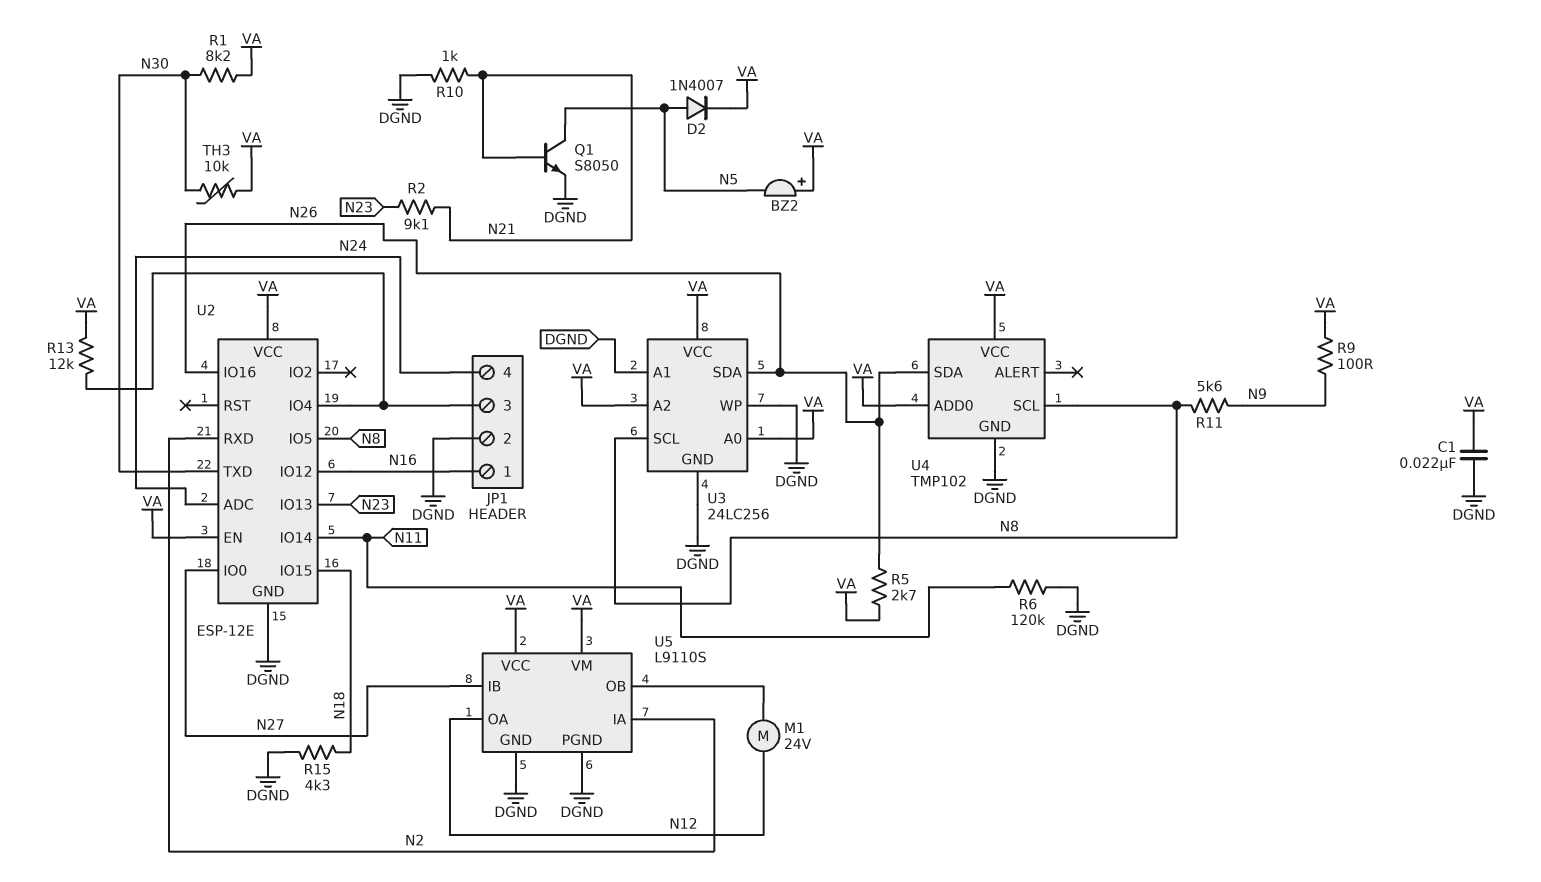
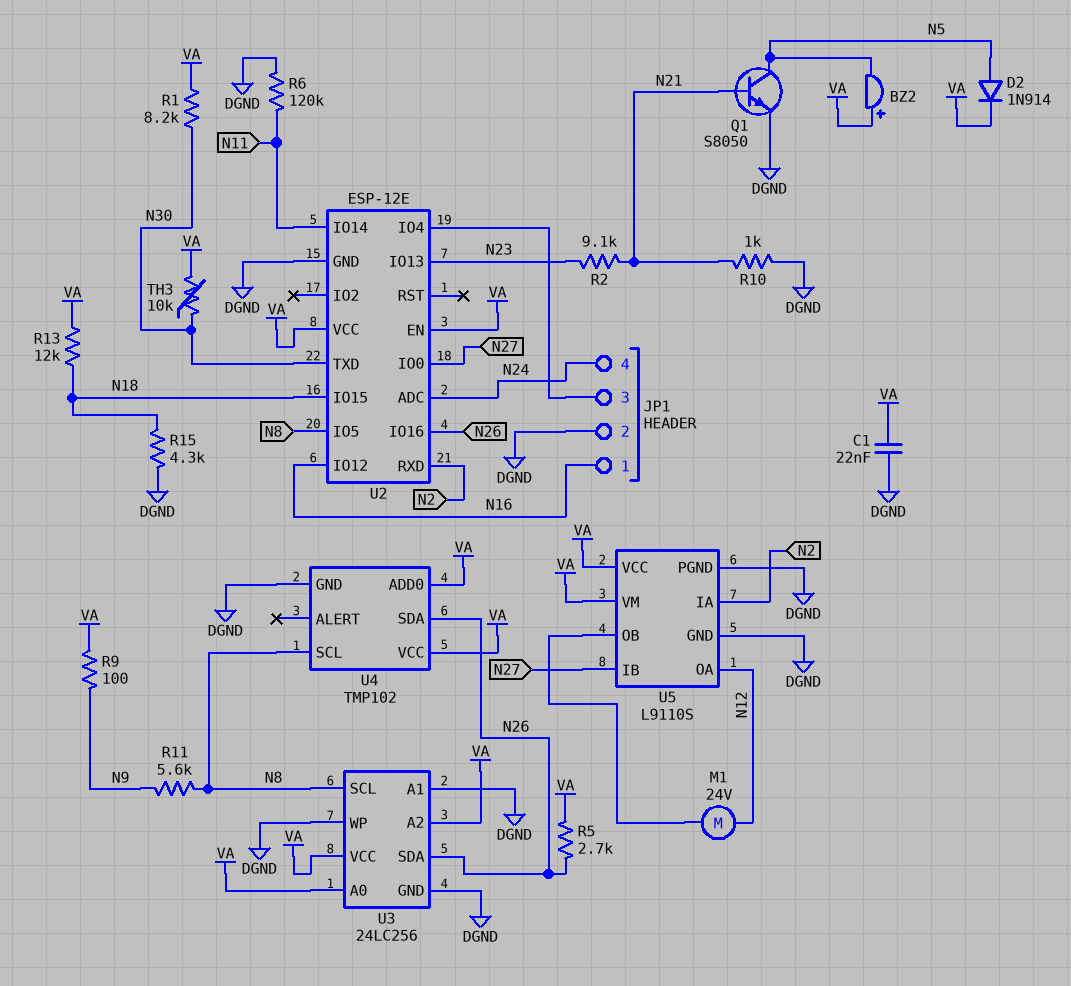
D2: diode 1N4007 (A N5, K VA) -> diode 1N914 (A N5, K VA)
R13: 12k (JP1/3, VA) -> 12k (N18, VA)

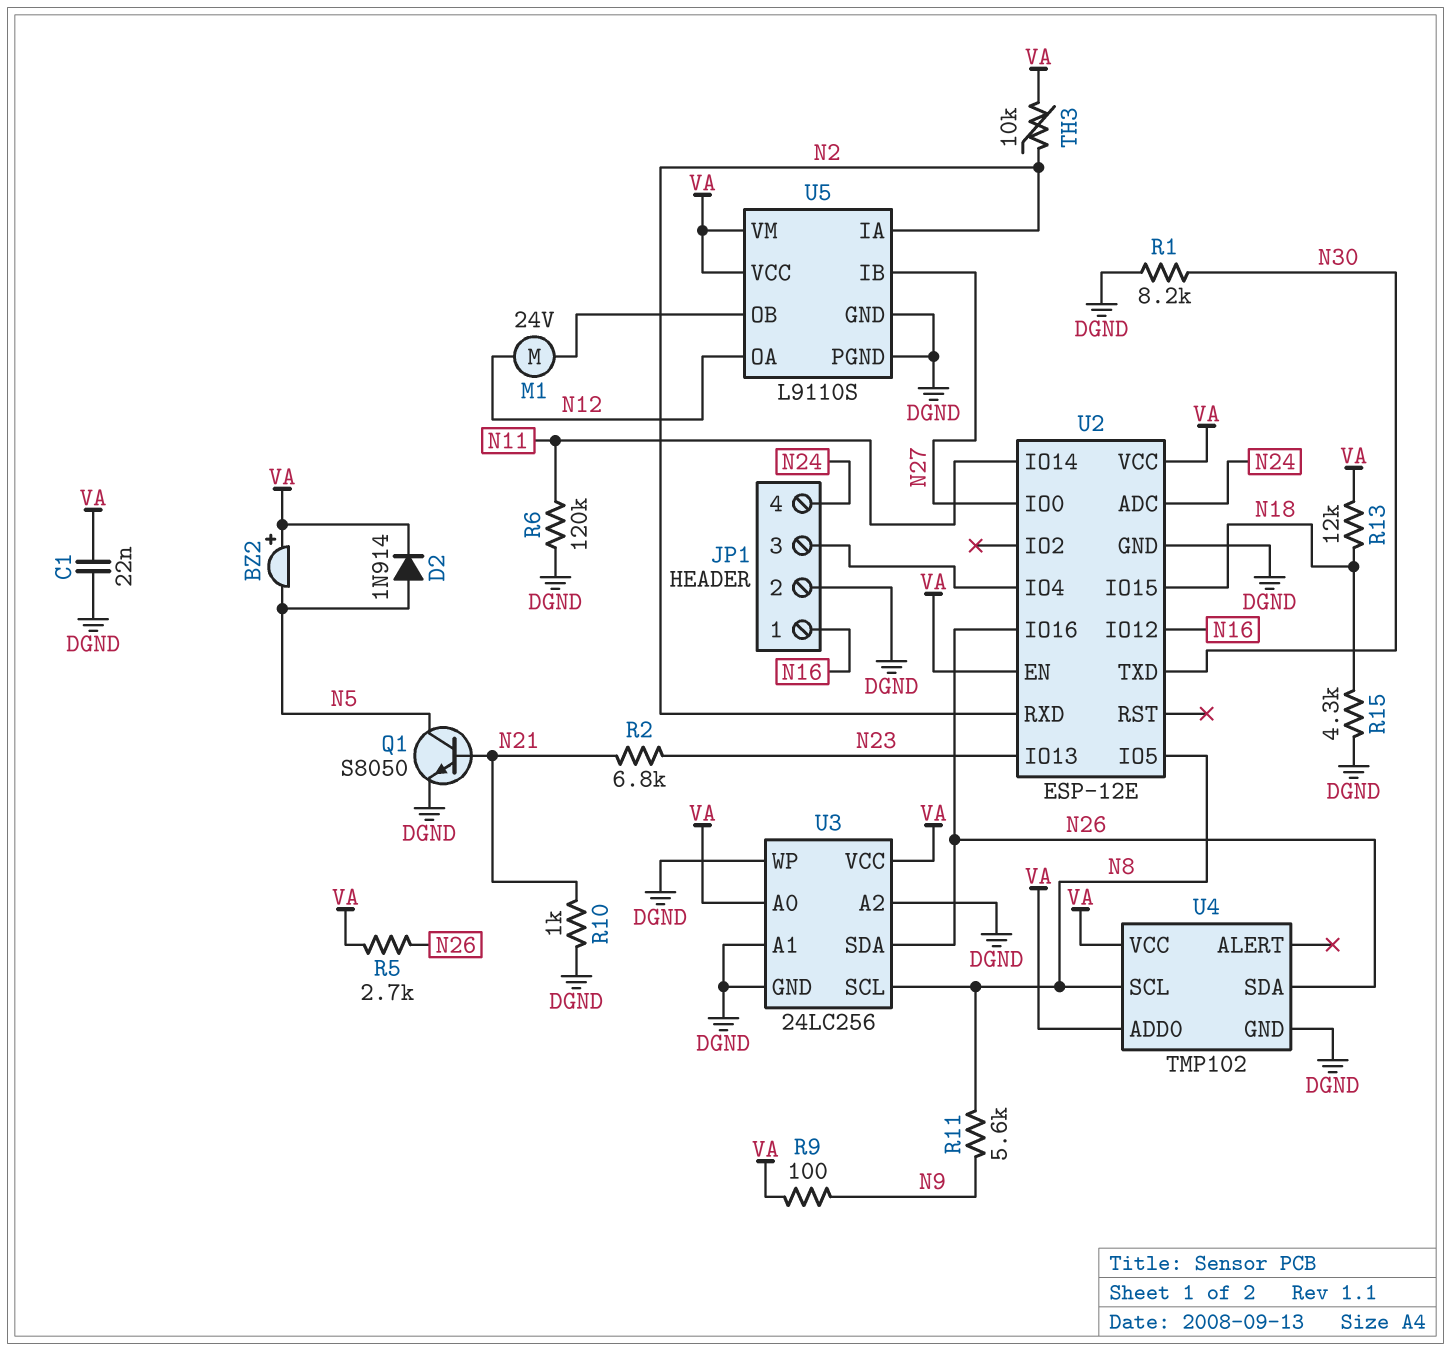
R1: 8.2k (N30, VA) -> 8.2k (DGND, N30)
R2: 9.1k (N21, N23) -> 6.8k (N21, N23)
TH3: 10k (N30, VA) -> 10k (N2, VA)
U3 pin A2: VA -> DGND

